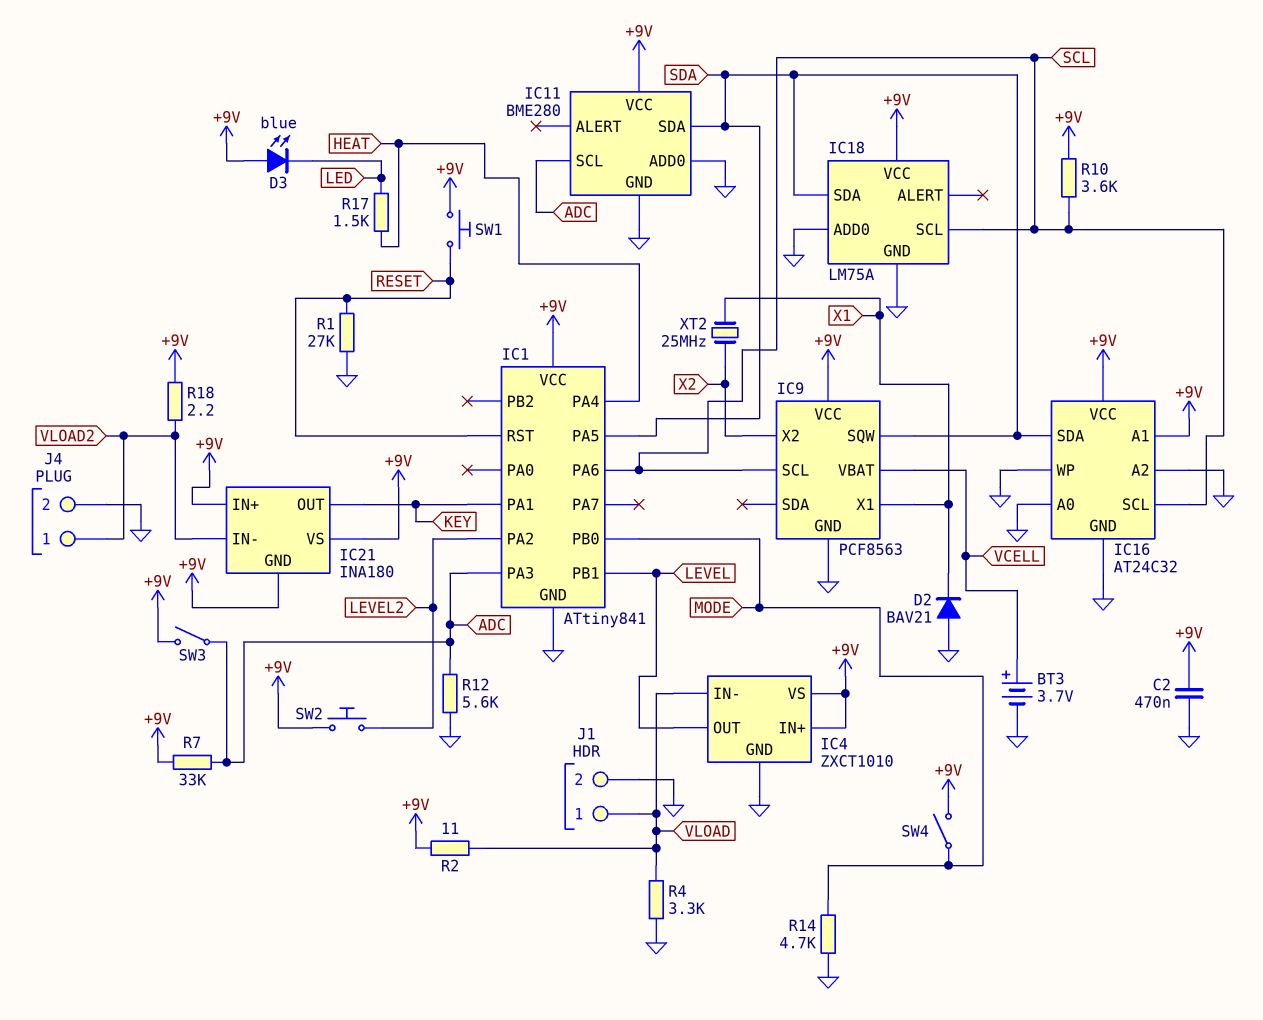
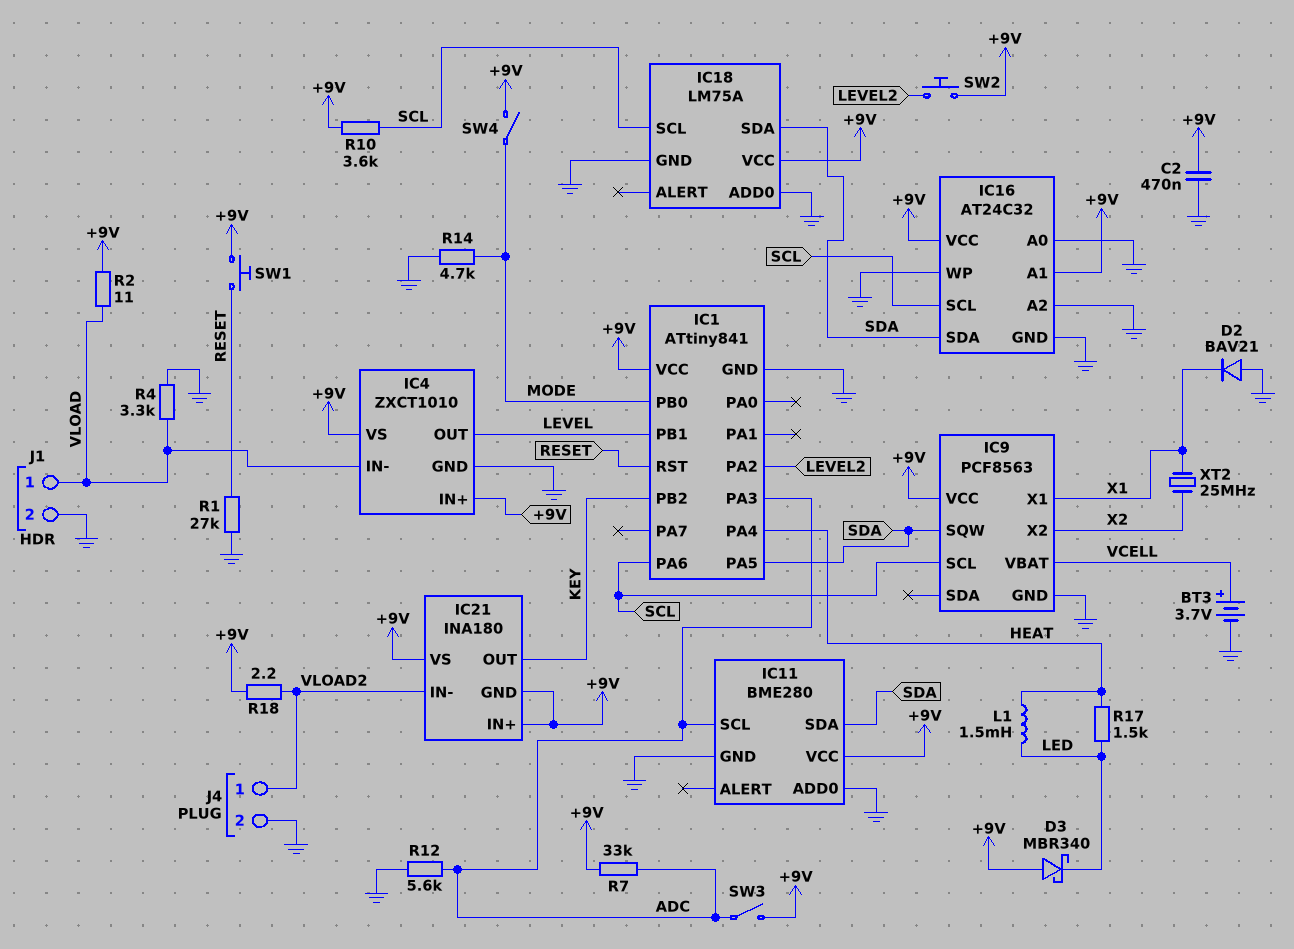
D3: LED blue (A +9V, K LED) -> schottky MBR340 (A +9V, K LED)
IC1 pin PA1: KEY -> none
IC1 pin PB2: none -> KEY
L1: none -> 1.5mH (HEAT, LED)

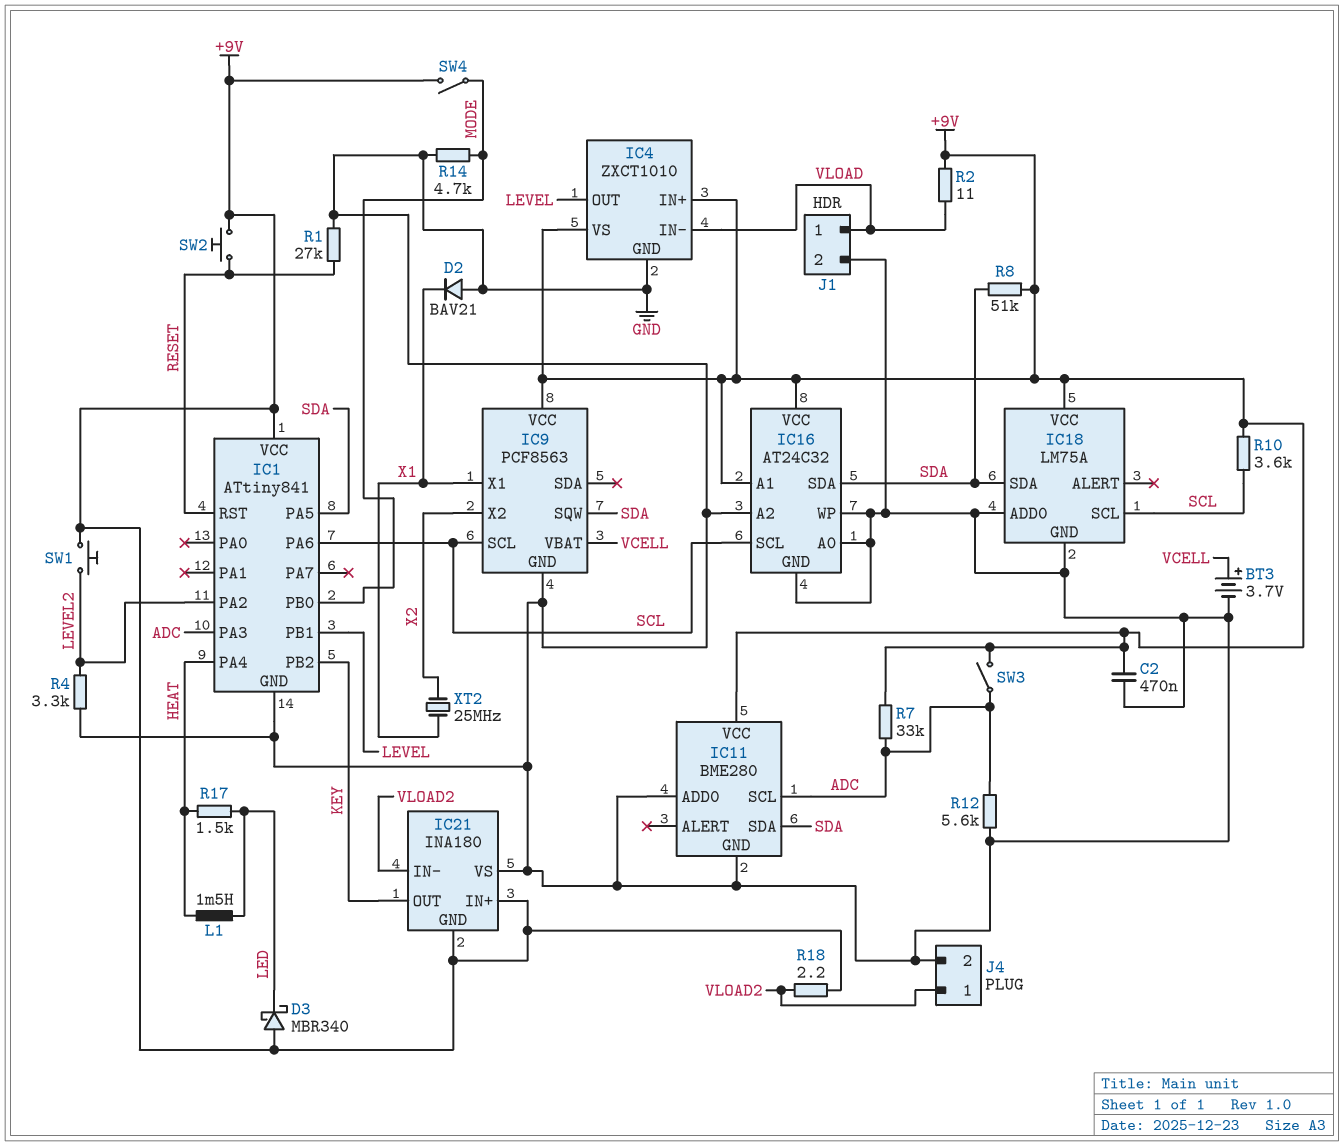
IC21 pin VS: +9V -> GND
R4: 3.3k (GND, VLOAD) -> 3.3k (GND, LEVEL2)
R8: none -> 51k (+9V, SDA)
SW1: button (+9V, RESET) -> button (+9V, LEVEL2)
SW2: button (+9V, LEVEL2) -> button (+9V, RESET)

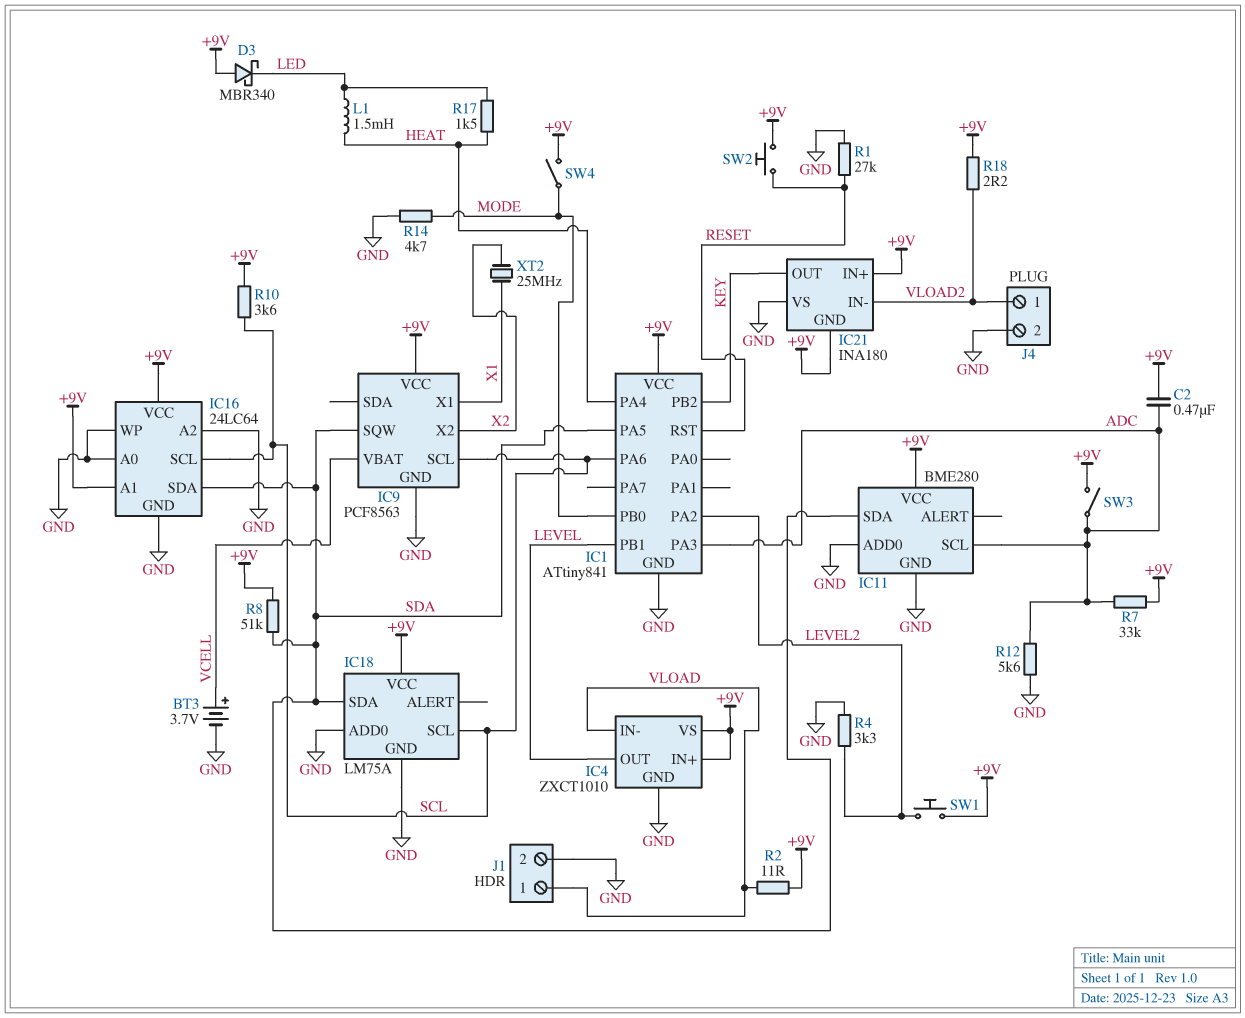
C2: 470nF (+9V, GND) -> 470nF (+9V, ADC)
D2: diode BAV21 (A GND, K X1) -> none
IC16: AT24C32 -> 24LC64

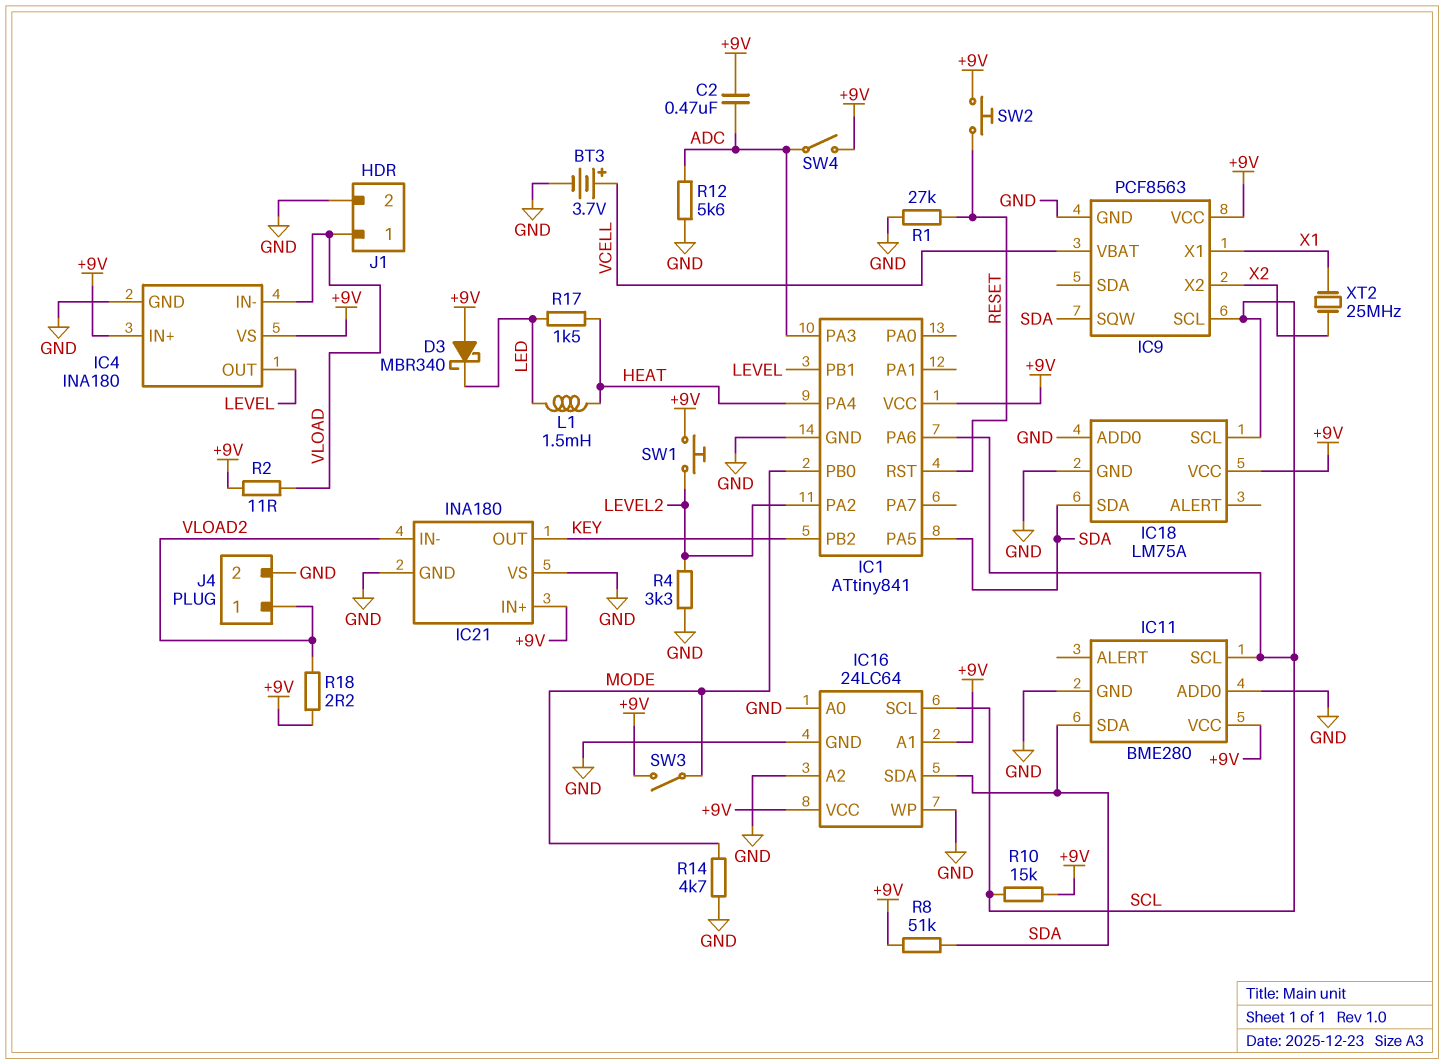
IC4: ZXCT1010 -> INA180
IC11 pin SCL: ADC -> SCL
IC21 pin GND: +9V -> GND
R7: 33k (+9V, ADC) -> none
R10: 3.6k (+9V, SCL) -> 15k (+9V, SCL)
SW3: switch (+9V, ADC) -> switch (+9V, MODE)
SW4: switch (+9V, MODE) -> switch (+9V, ADC)

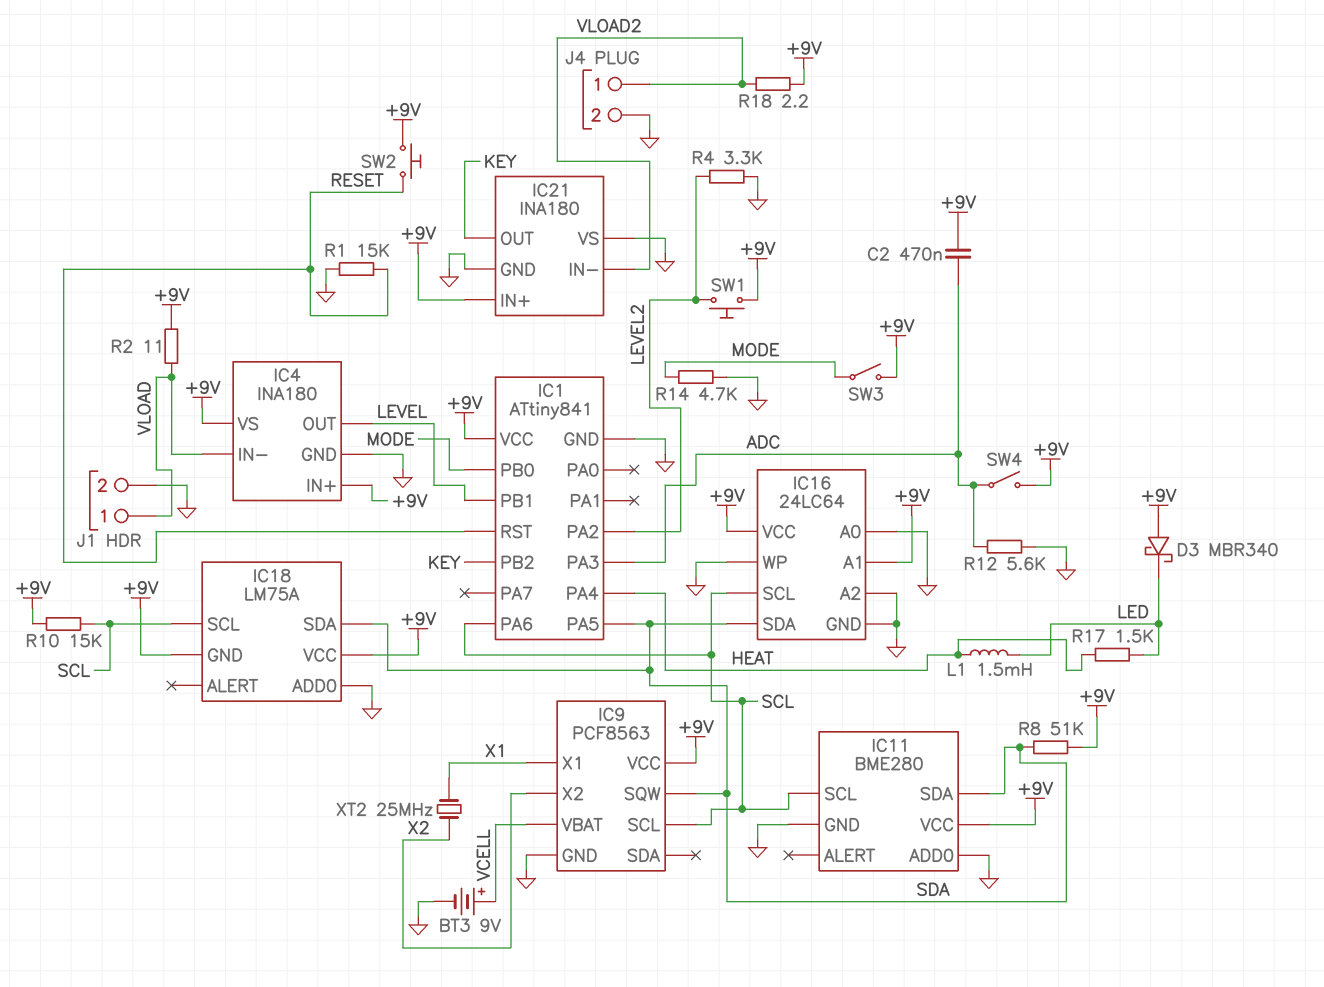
BT3: 3.7V (plus VCELL, minus GND) -> 9V (plus VCELL, minus GND)
IC18 pin GND: GND -> +9V
R1: 27k (GND, RESET) -> 15k (GND, RESET)

